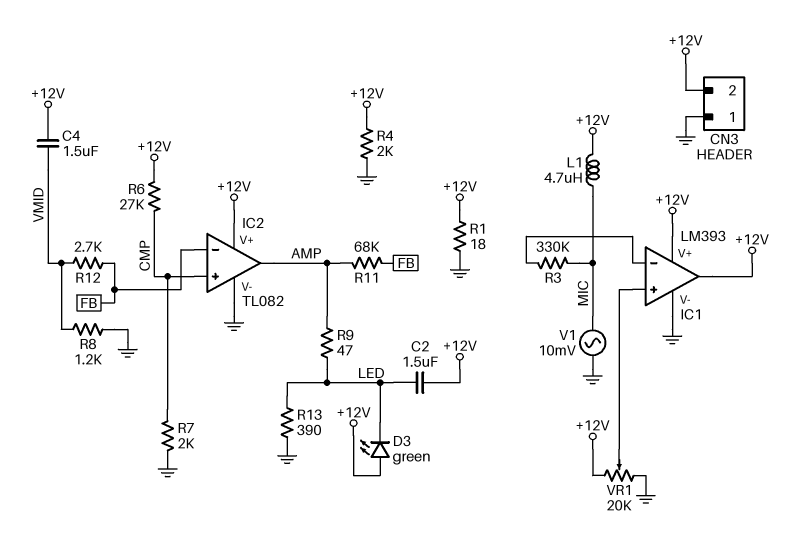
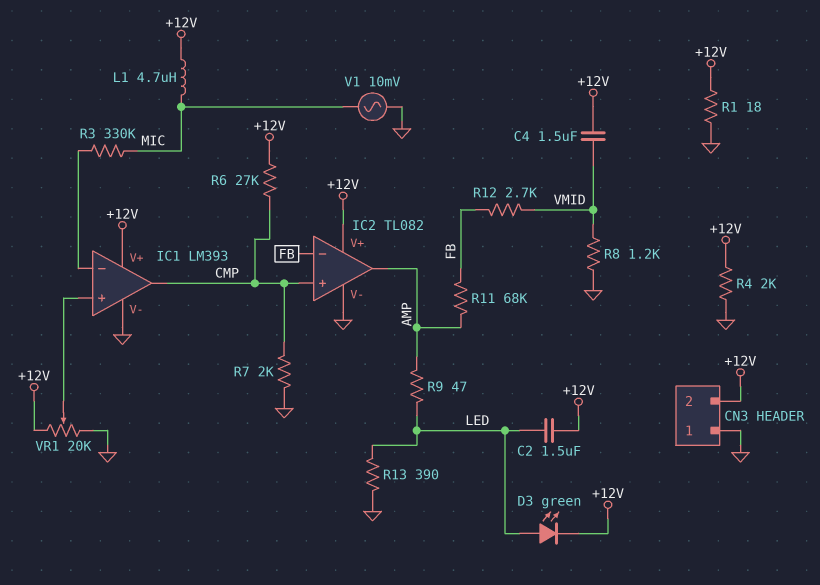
D3: LED green (A +12V, K LED) -> LED green (A LED, K +12V)
IC1 pin out: +12V -> CMP

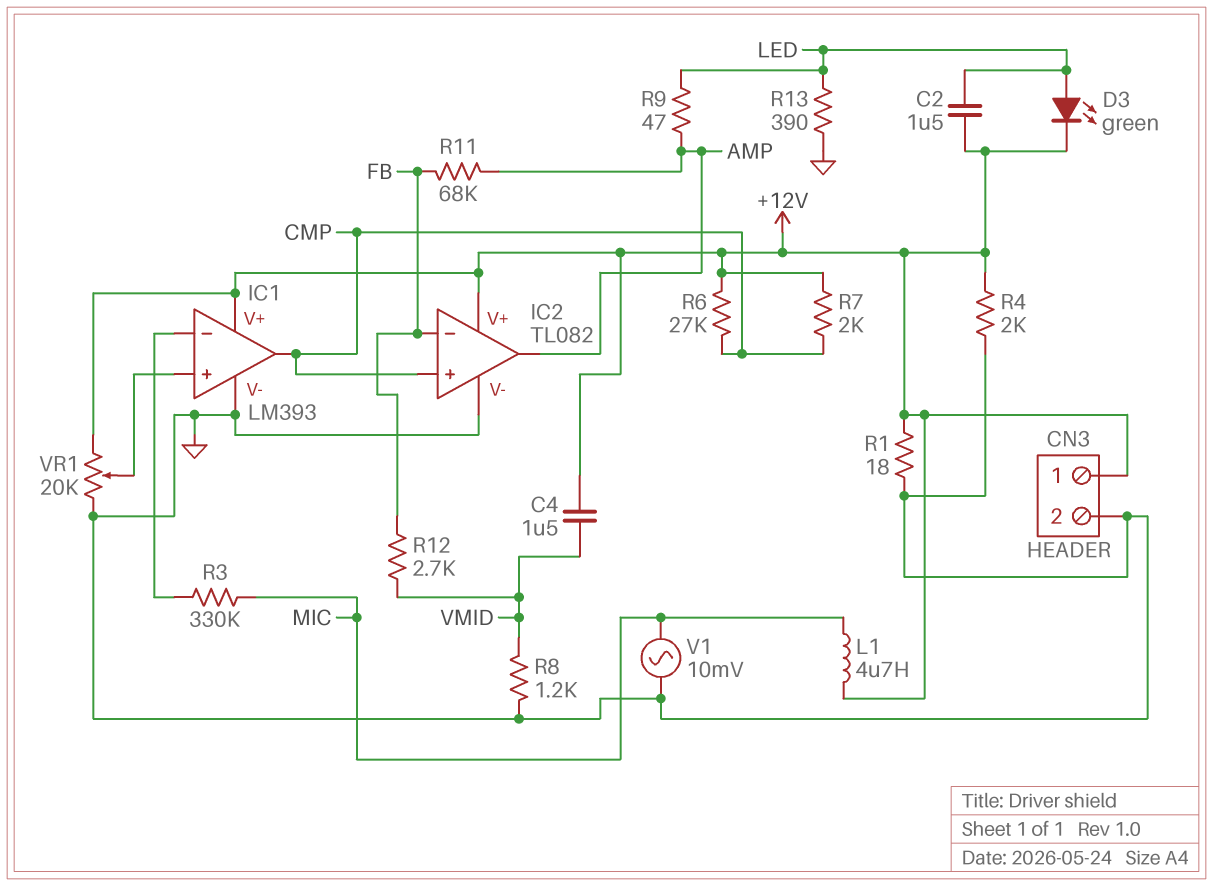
CN3 pin 1: GND -> +12V
CN3 pin 2: +12V -> GND
R7: 2k (CMP, GND) -> 2k (+12V, CMP)

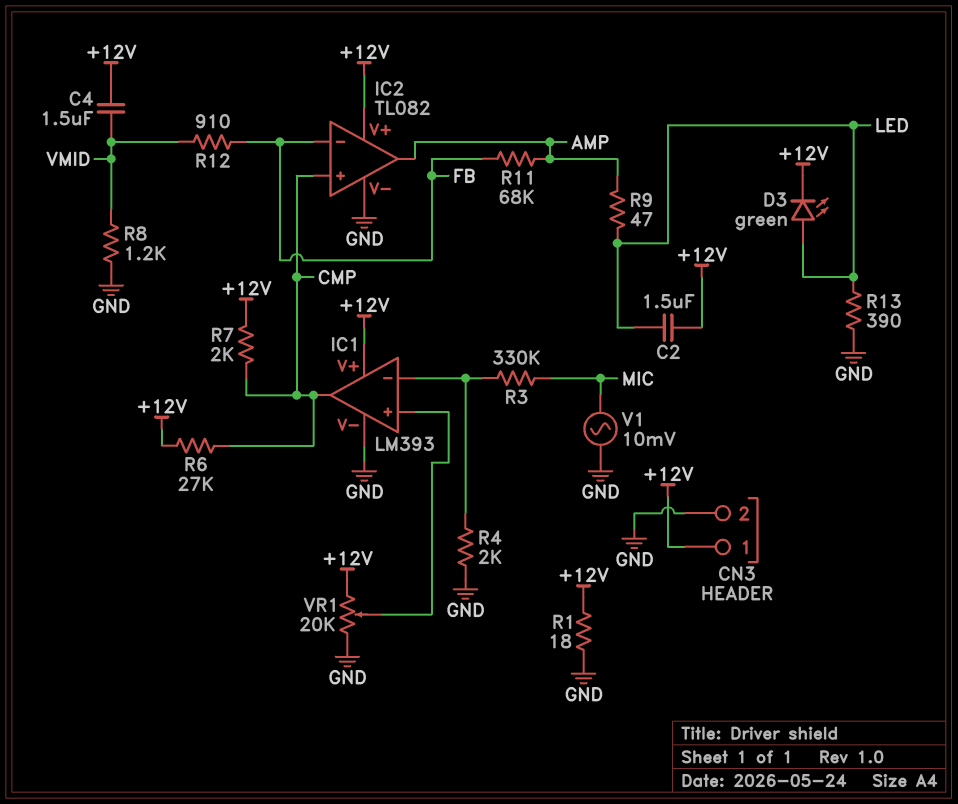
L1: 4.7uH (+12V, MIC) -> none
R4: 2k (+12V, GND) -> 2k (GND, IC1/in-)
R12: 2.7k (FB, VMID) -> 910 (FB, VMID)

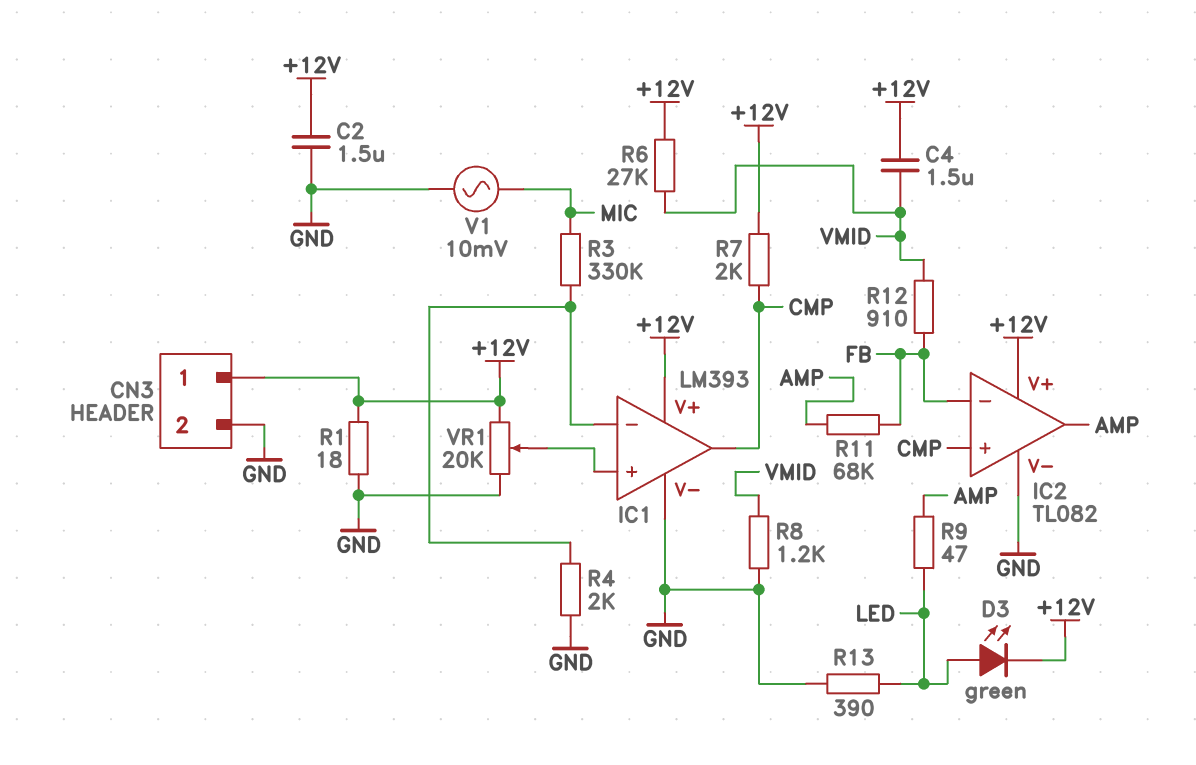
C2: 1.5uF (+12V, LED) -> 1.5uF (+12V, GND)
R6: 27k (+12V, CMP) -> 27k (+12V, VMID)

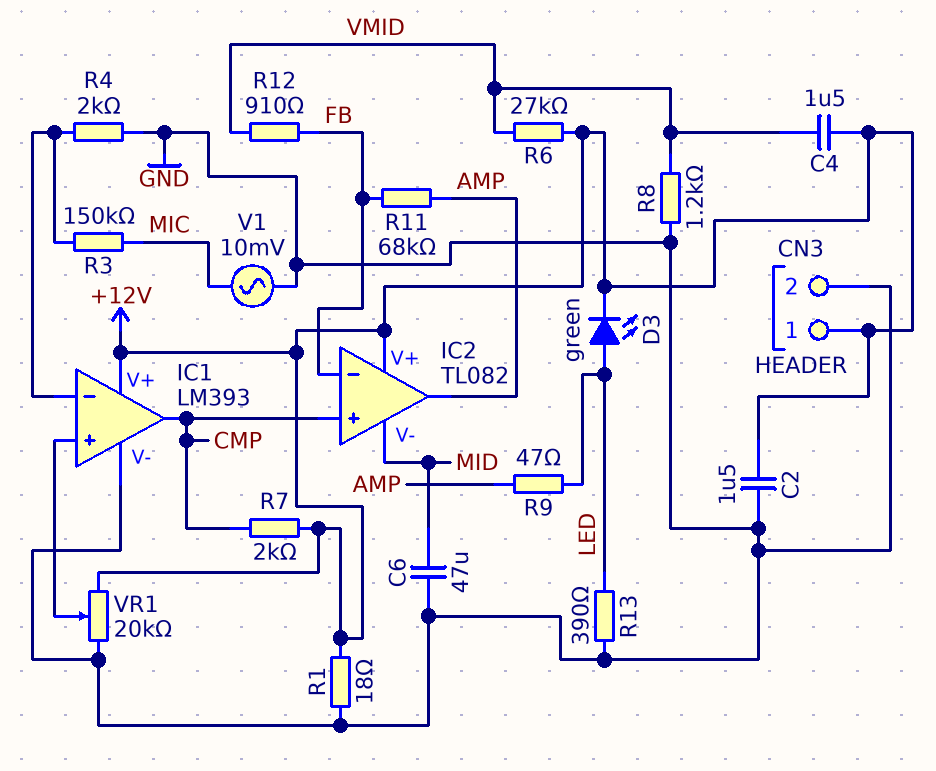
C6: none -> 47uF (GND, MID)
IC2 pin V-: GND -> MID
R3: 330k (IC1/in-, MIC) -> 150k (IC1/in-, MIC)

